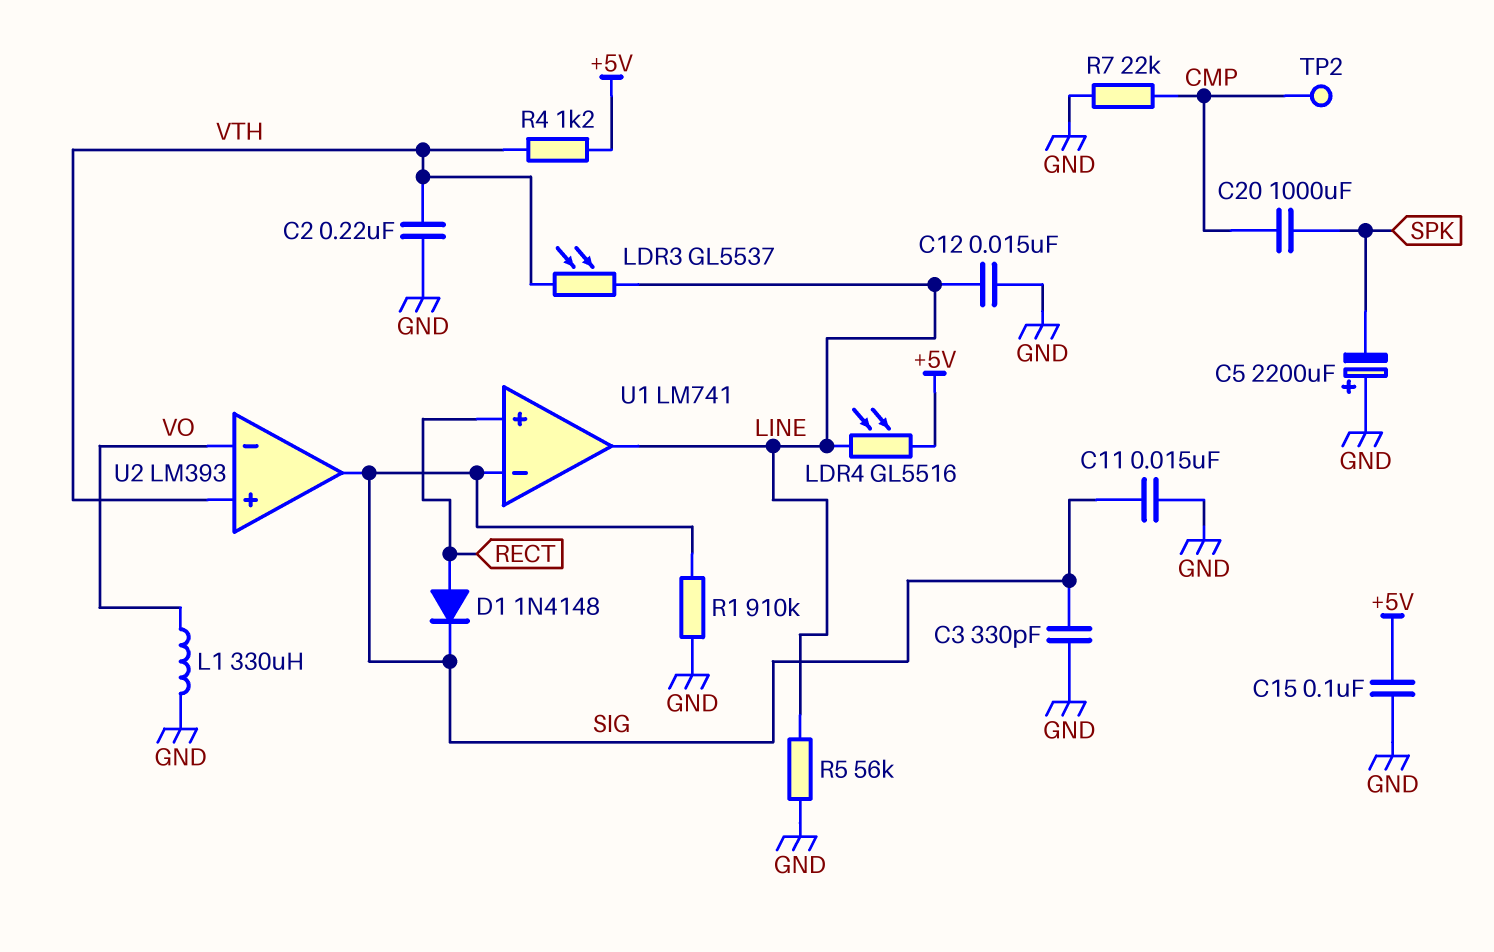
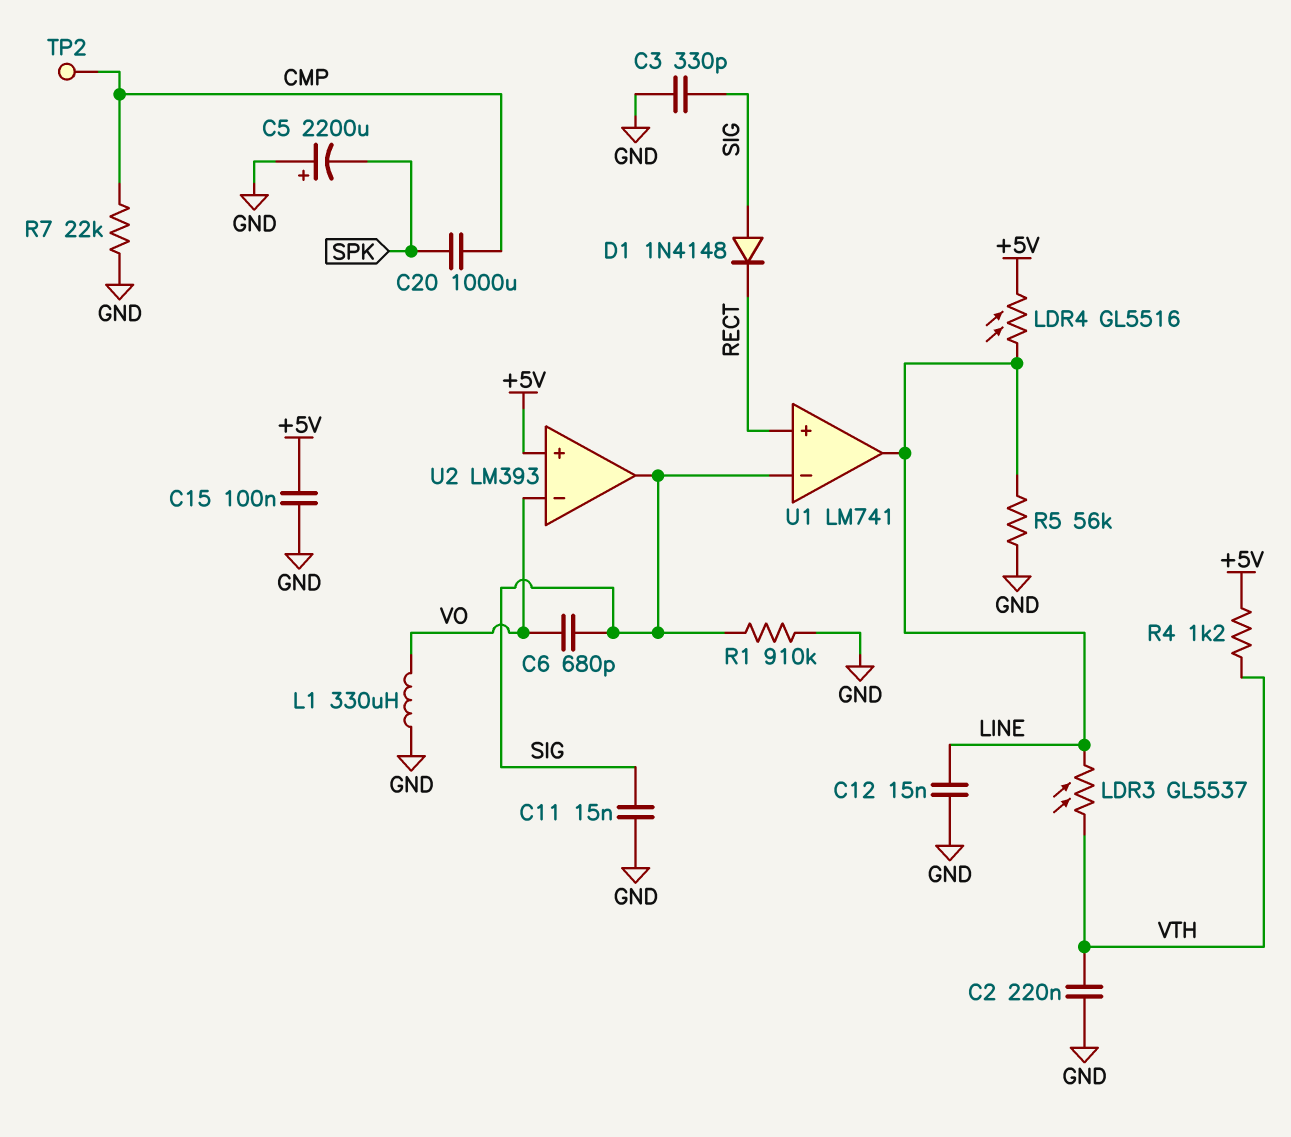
C6: none -> 680pF (SIG, VO)
D1: diode 1N4148 (A RECT, K SIG) -> diode 1N4148 (A SIG, K RECT)
U2 pin in+: VTH -> +5V

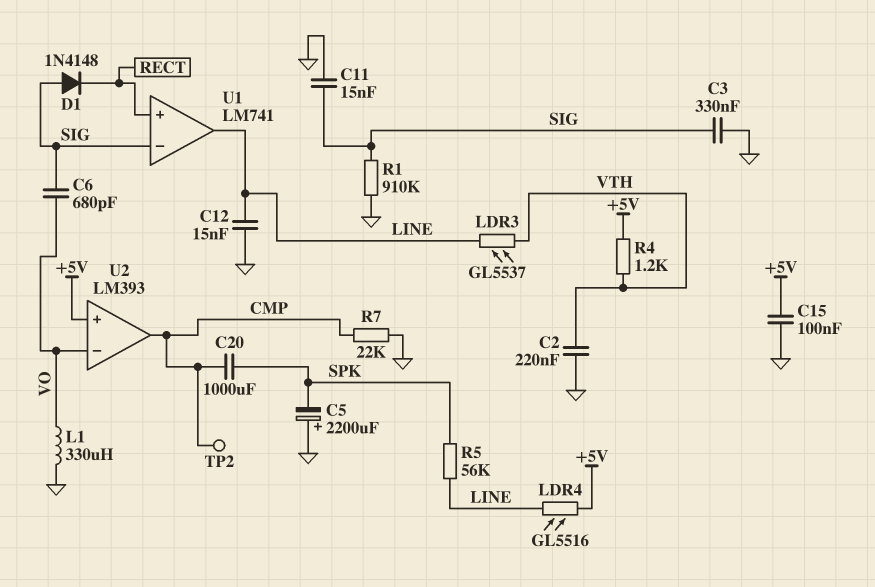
C3: 330pF (GND, SIG) -> 330nF (GND, SIG)
R5: 56k (GND, LINE) -> 56k (LINE, SPK)
U2 pin out: SIG -> CMP

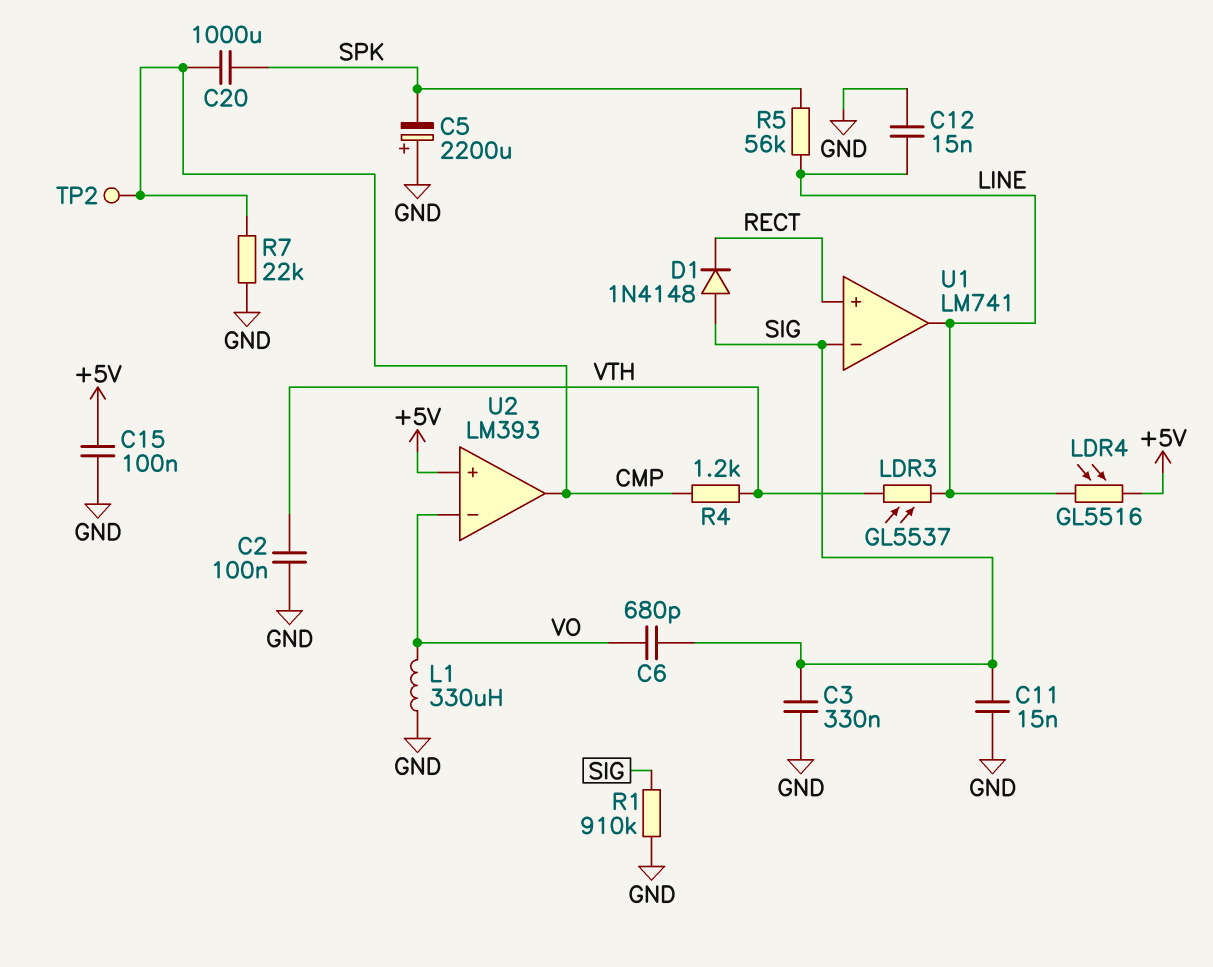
C2: 220nF (GND, VTH) -> 100nF (GND, VTH)
R4: 1.2k (+5V, VTH) -> 1.2k (CMP, VTH)

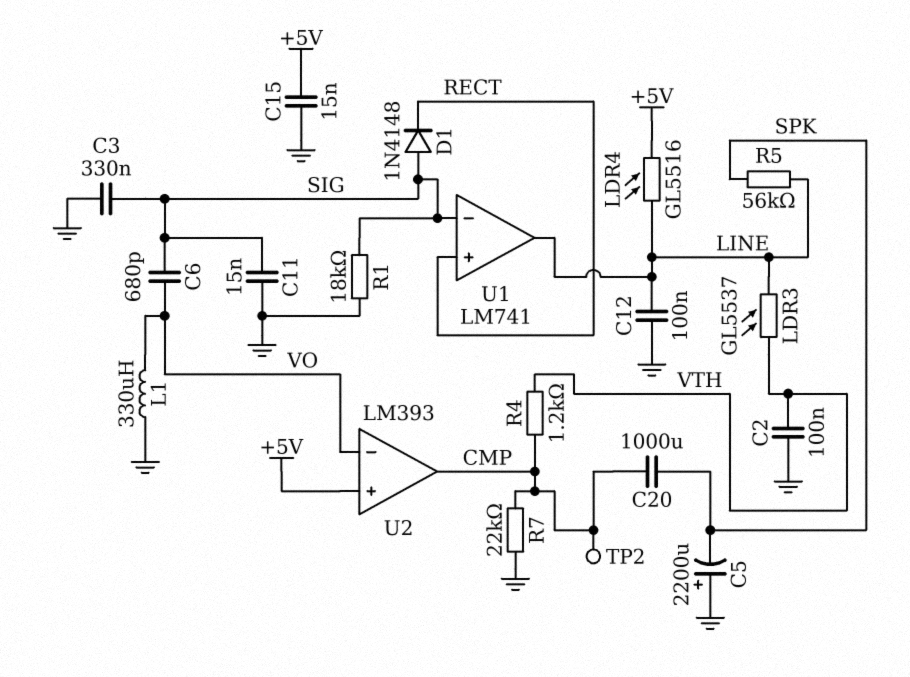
C12: 15nF (GND, LINE) -> 100nF (GND, LINE)
C15: 100nF (+5V, GND) -> 15nF (+5V, GND)
R1: 910k (GND, SIG) -> 18k (GND, SIG)

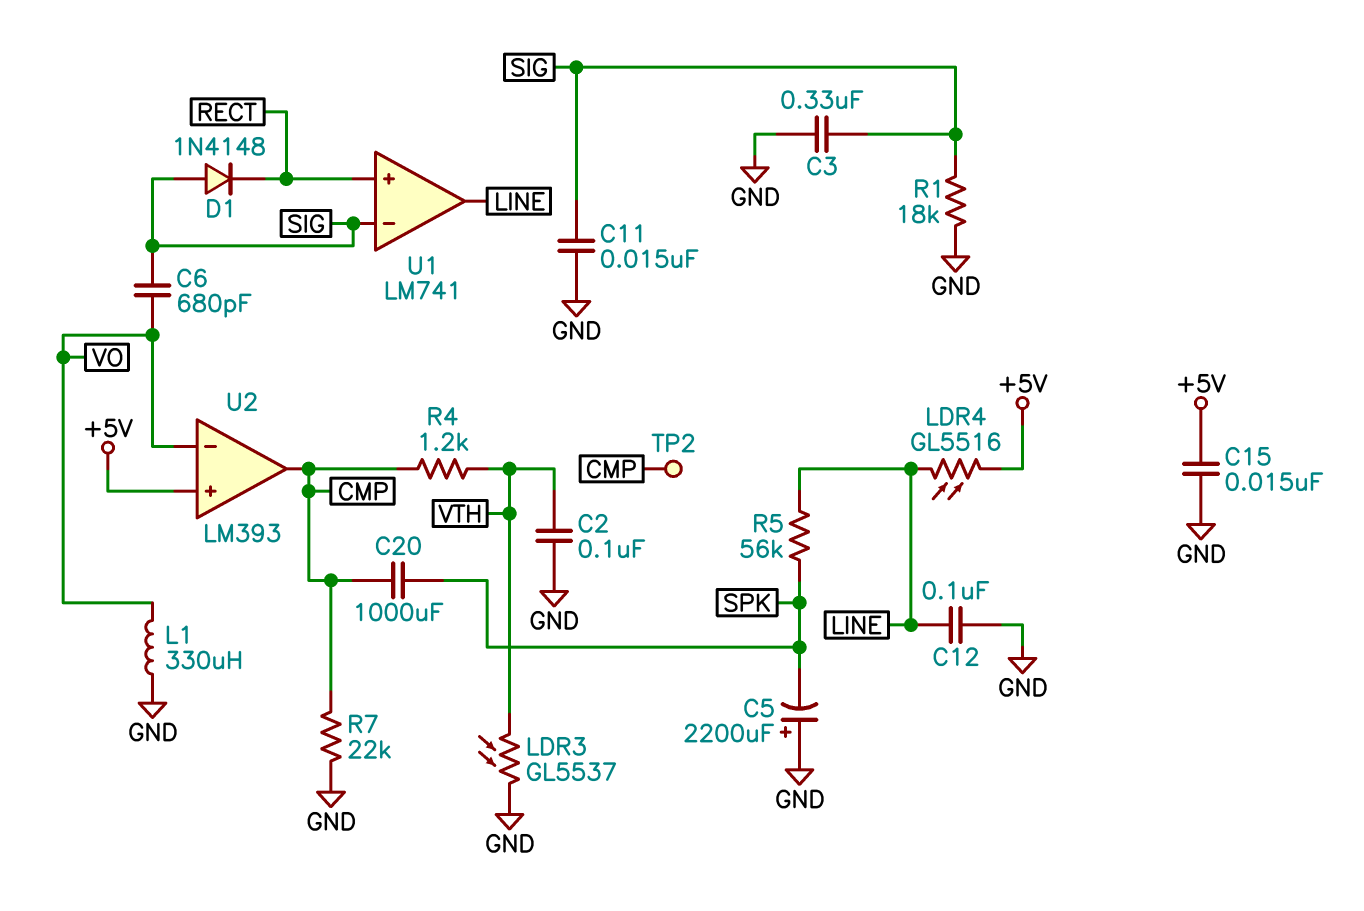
LDR3: GL5537 (LINE, VTH) -> GL5537 (GND, VTH)

